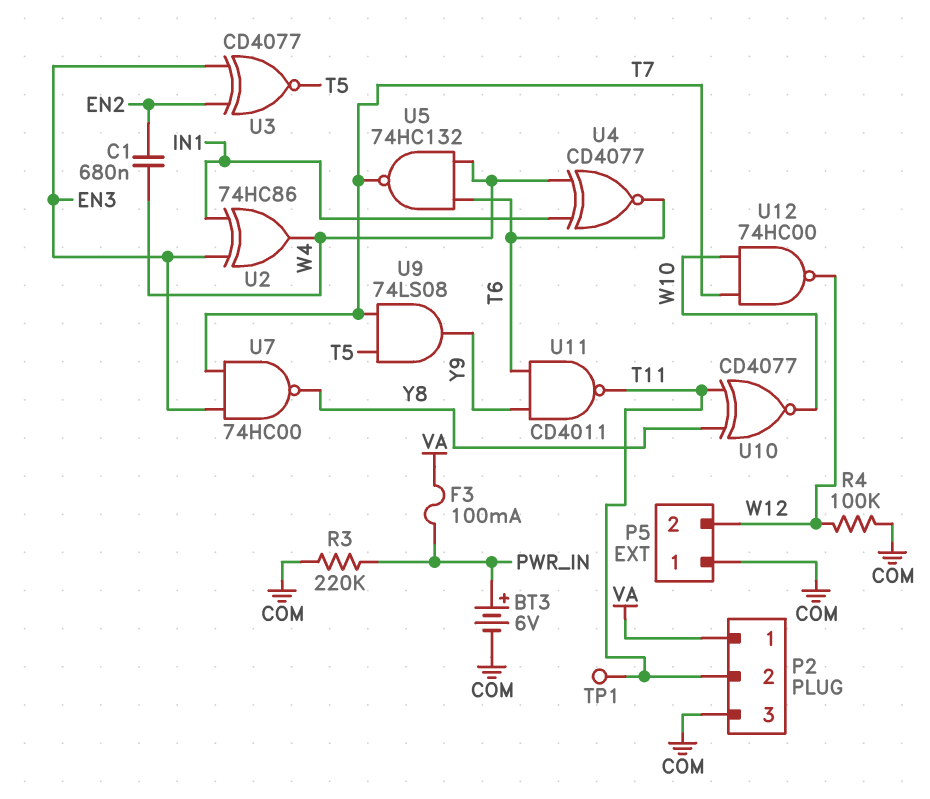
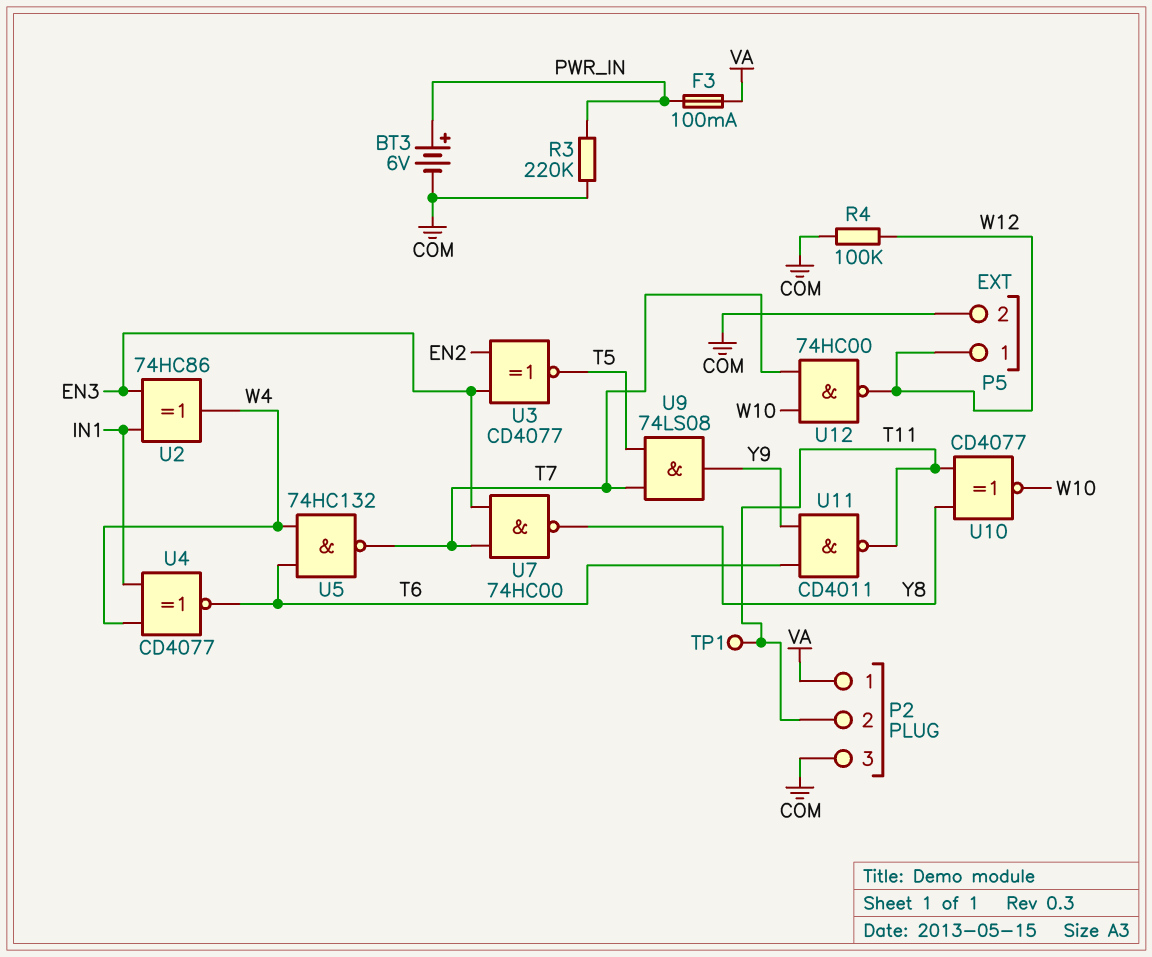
C1: 680nF (EN2, W4) -> none
P5 pin 1: COM -> W12
P5 pin 2: W12 -> COM

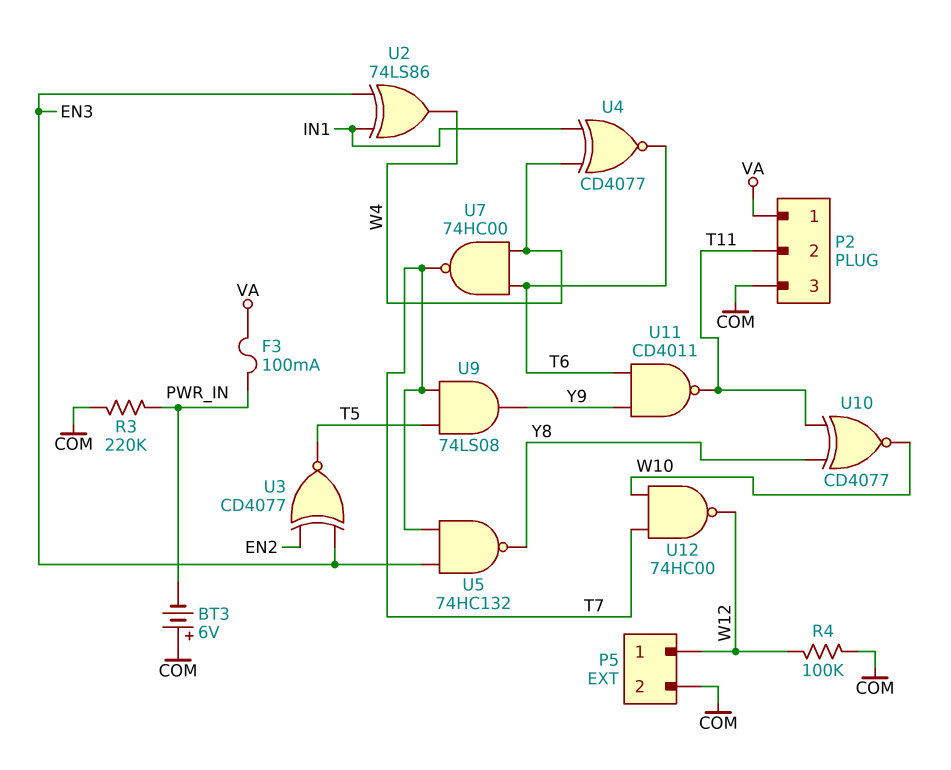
BT3: 6V (plus PWR_IN, minus COM) -> 6V (plus COM, minus PWR_IN)
TP1: test point (T11) -> none
U2: XOR 74HC86 (in EN3, in IN1, out W4) -> XOR 74LS86 (in EN3, in IN1, out W4)
U5: NAND 74HC132 (in T6, in W4, out T7) -> NAND 74HC132 (in EN3, in T7, out Y8)
U7: NAND 74HC00 (in EN3, in T7, out Y8) -> NAND 74HC00 (in T6, in W4, out T7)

